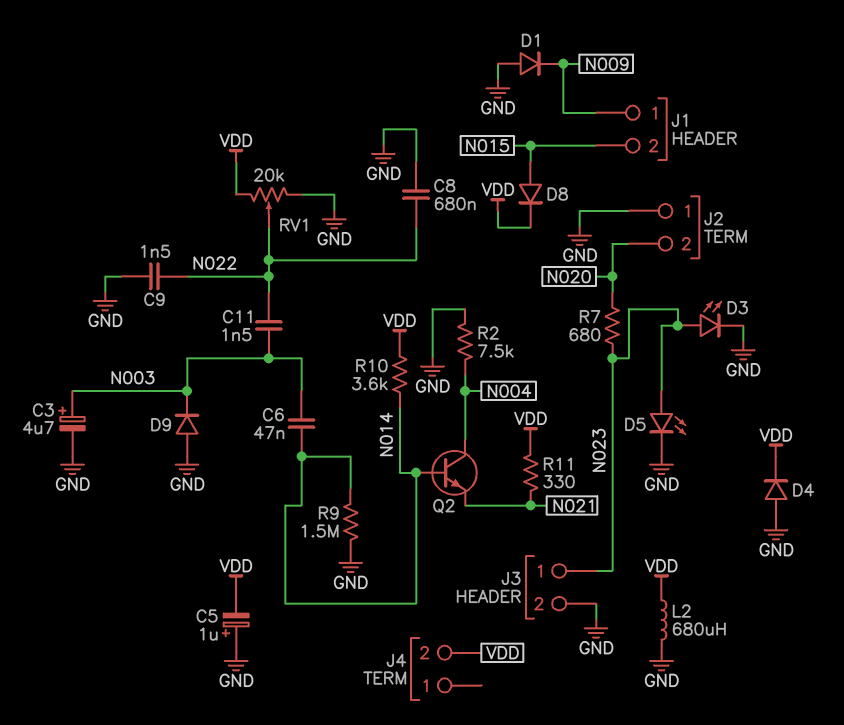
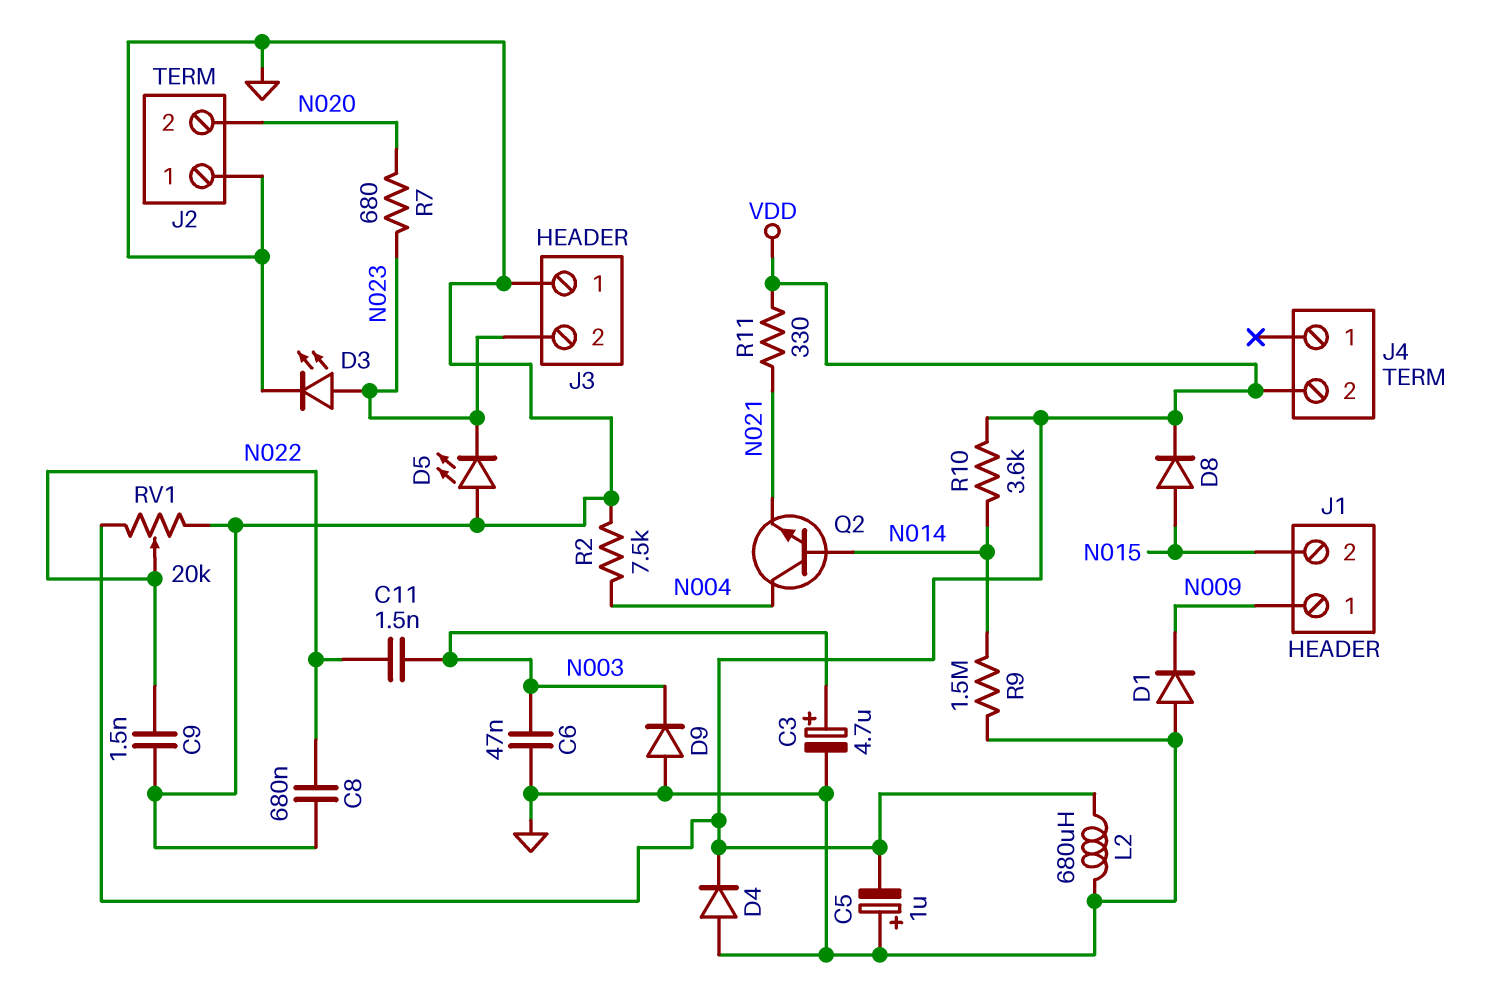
C6: 47nF (N003, N014) -> 47nF (GND, N003)
D5: LED (A N023, K GND) -> LED (A GND, K N023)
J3 pin 1: N023 -> GND
J3 pin 2: GND -> N023

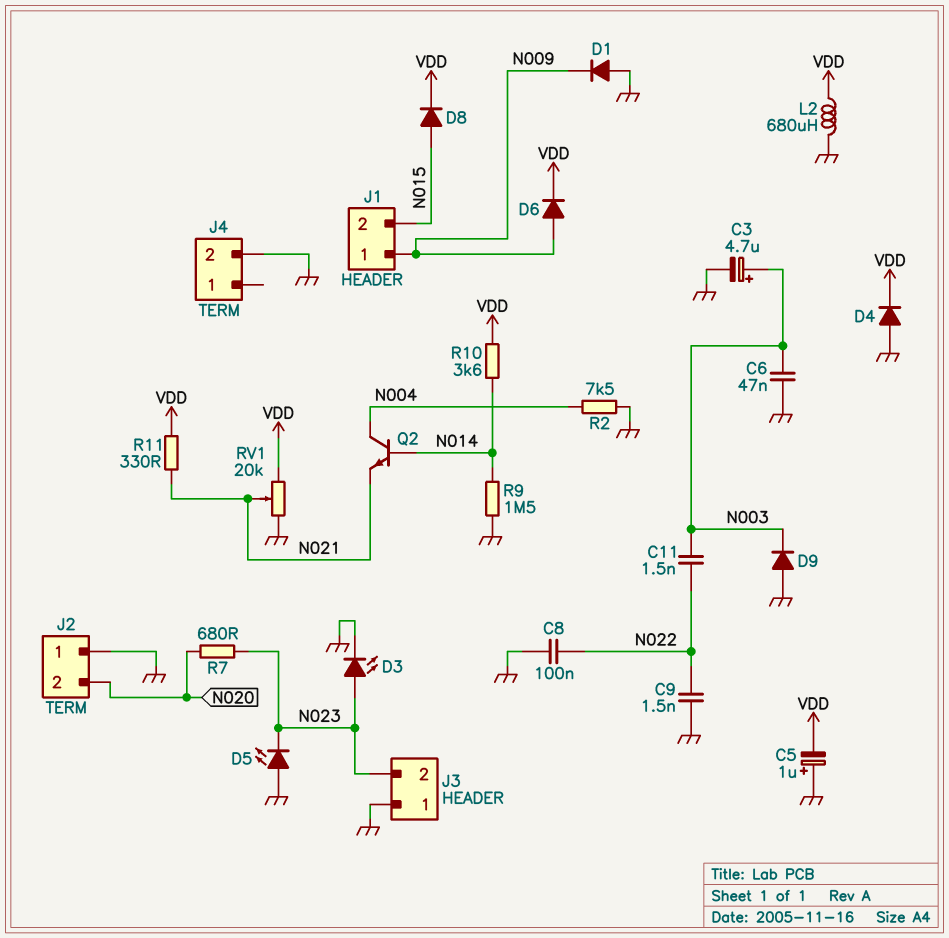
C8: 680nF (GND, N022) -> 100nF (GND, N022)
D6: none -> diode (A N009, K VDD)
J4 pin 2: VDD -> GND
RV1: 20k (GND, VDD, wiper N022) -> 20k (GND, VDD, wiper N021)

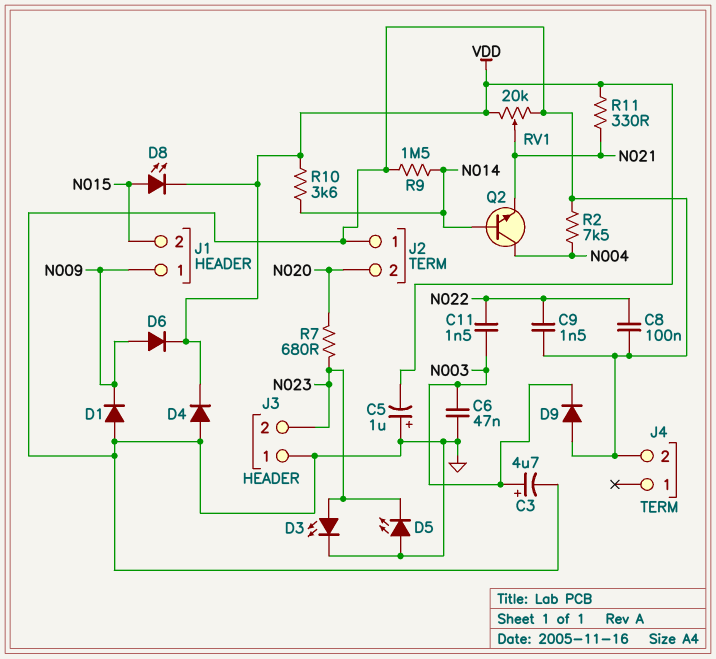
D8: diode (A N015, K VDD) -> LED (A N015, K VDD)
L2: 680uH (GND, VDD) -> none

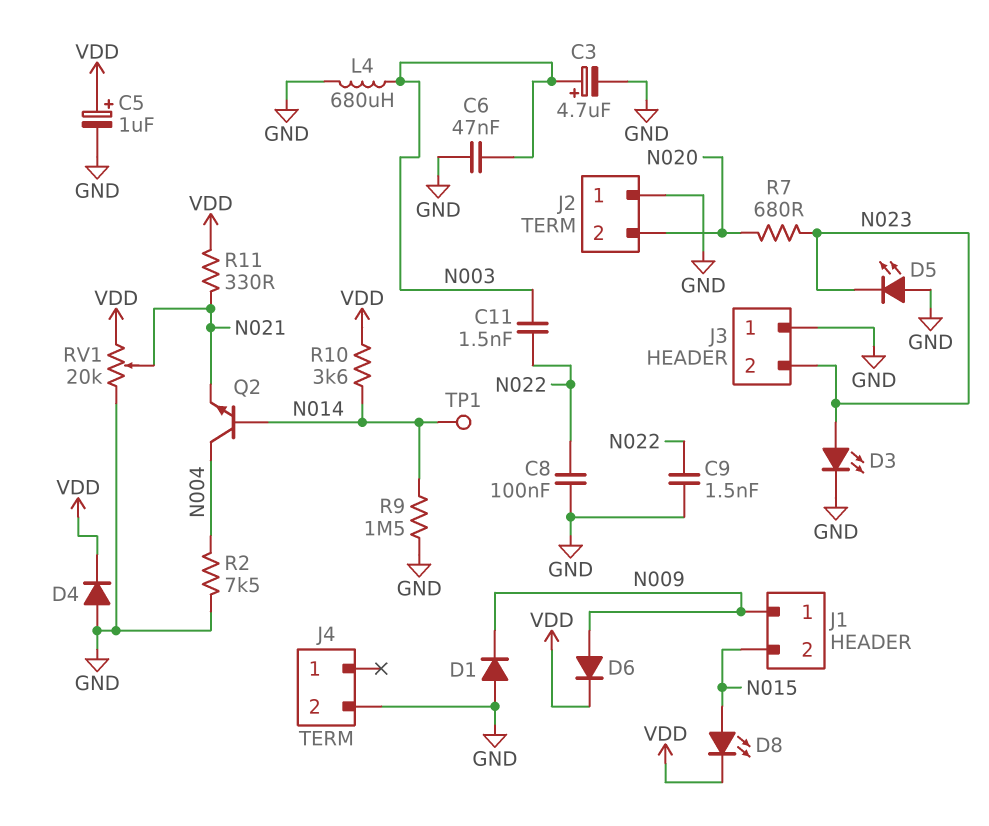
C5: 1uF (plus GND, minus VDD) -> 1uF (plus VDD, minus GND)
D9: diode (A GND, K N003) -> none
L4: none -> 680uH (GND, N003)
TP1: none -> test point (N014)

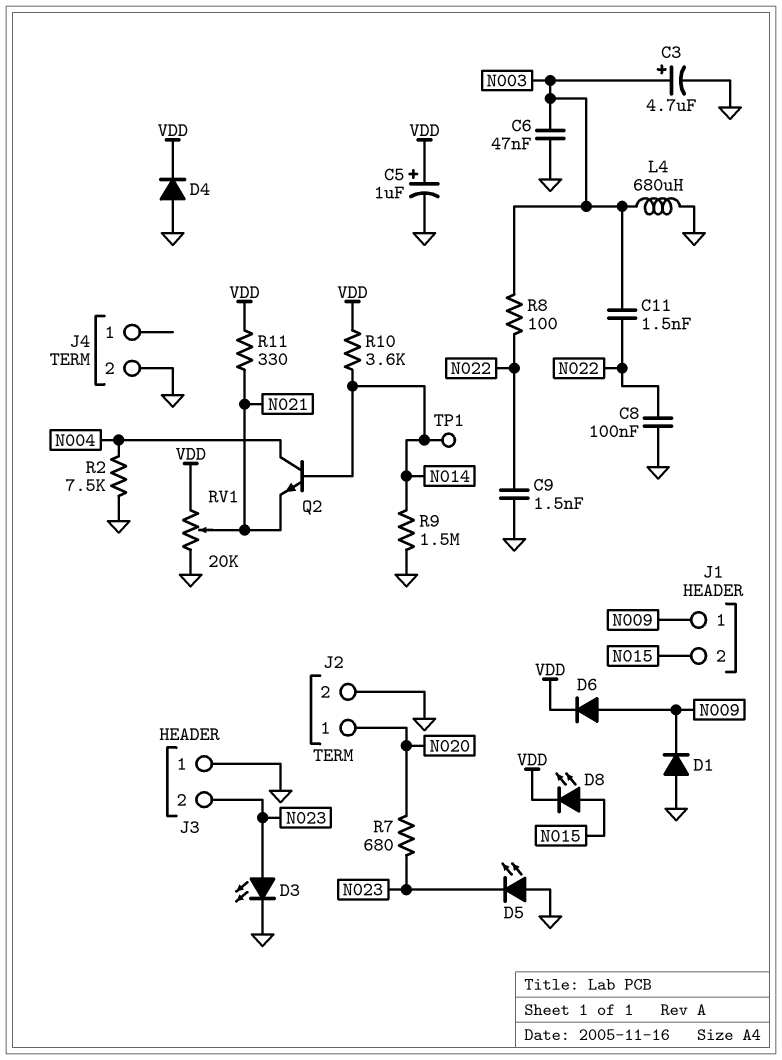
J2 pin 1: GND -> N020
J2 pin 2: N020 -> GND
R8: none -> 100 (N003, N022)

